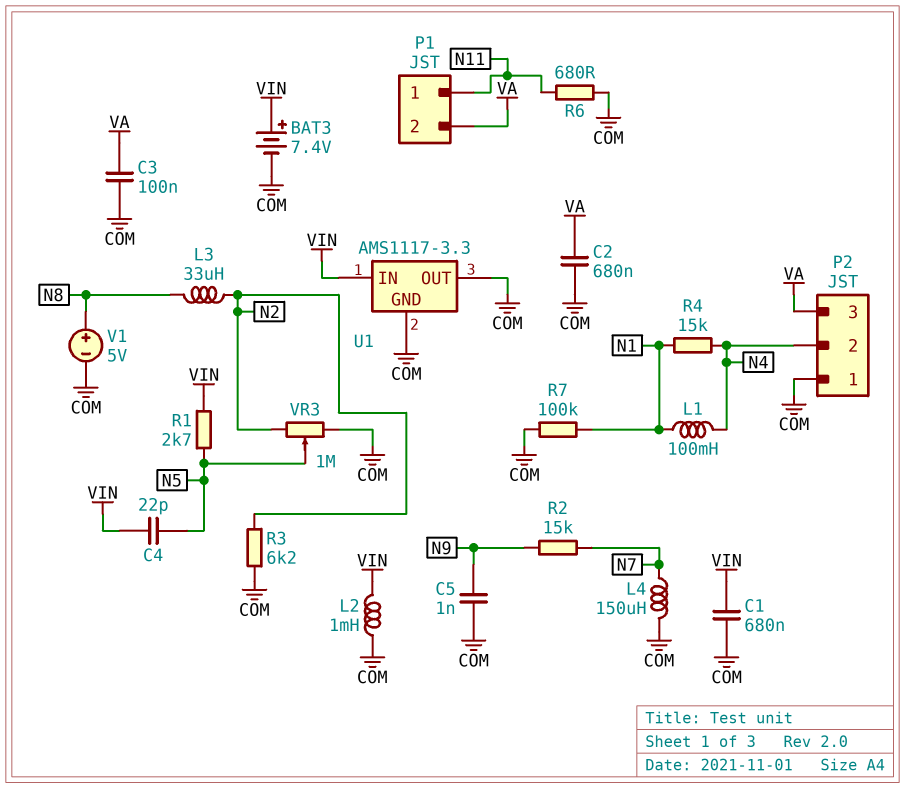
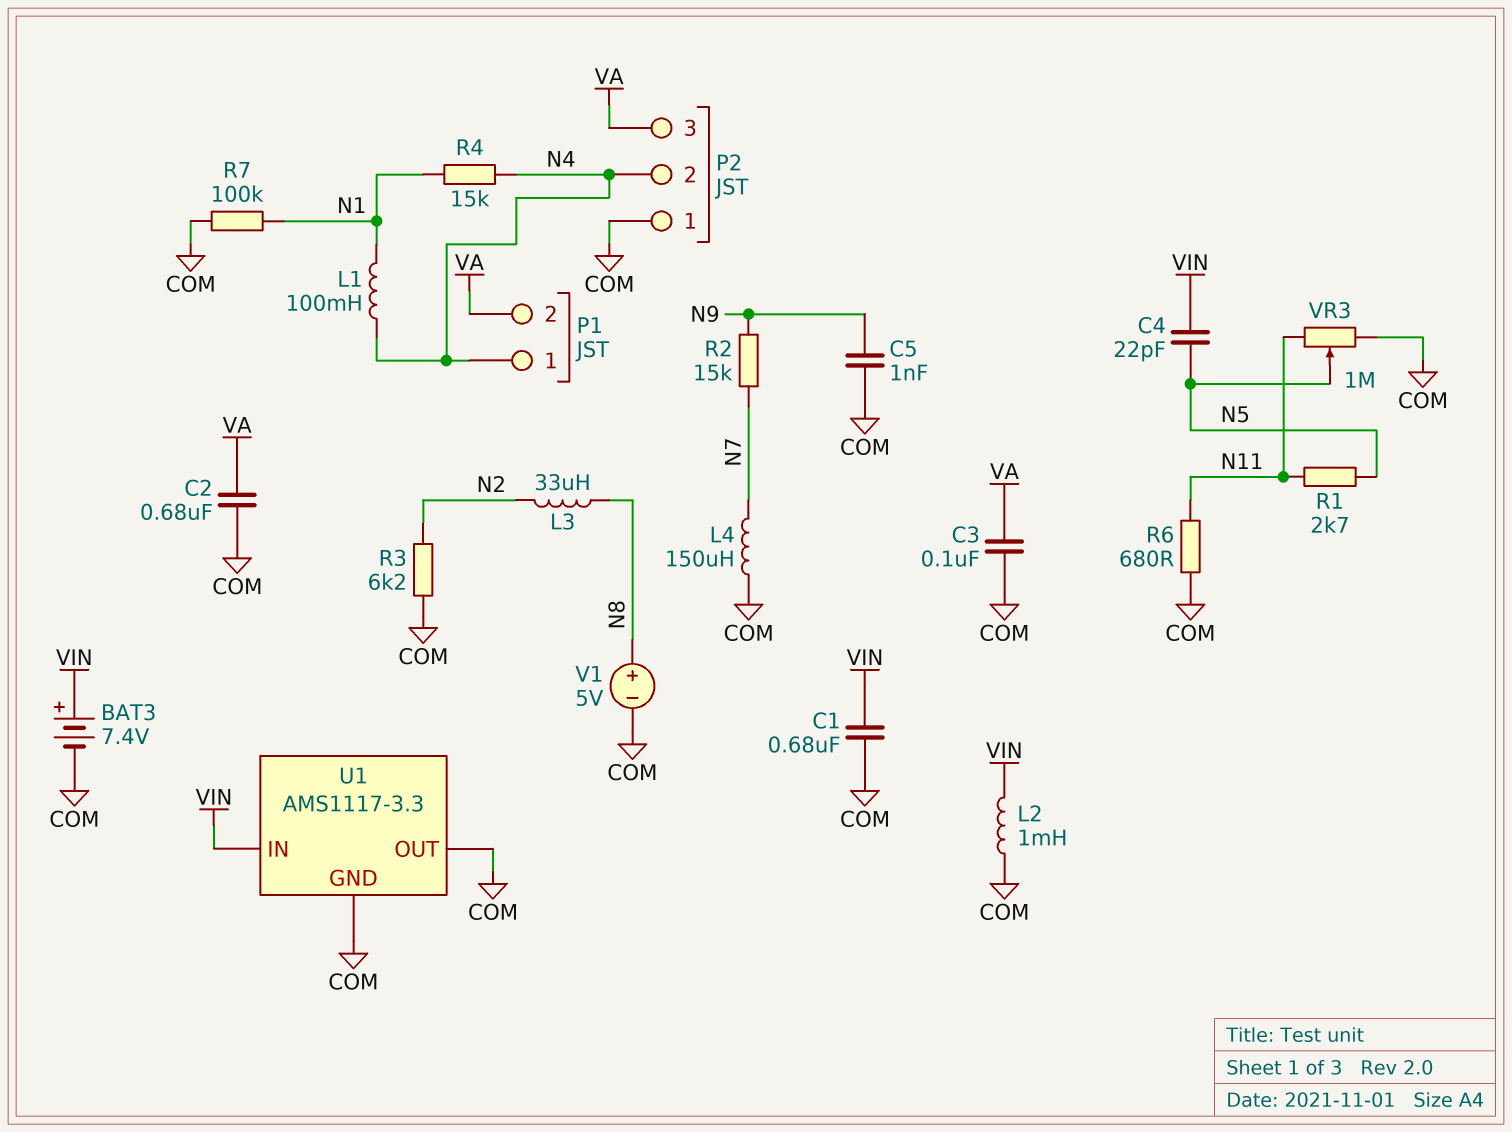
P1 pin 1: N11 -> N4
R1: 2.7k (N5, VIN) -> 2.7k (N5, N11)
VR3: 1M (COM, N2, wiper N5) -> 1M (COM, N11, wiper N5)

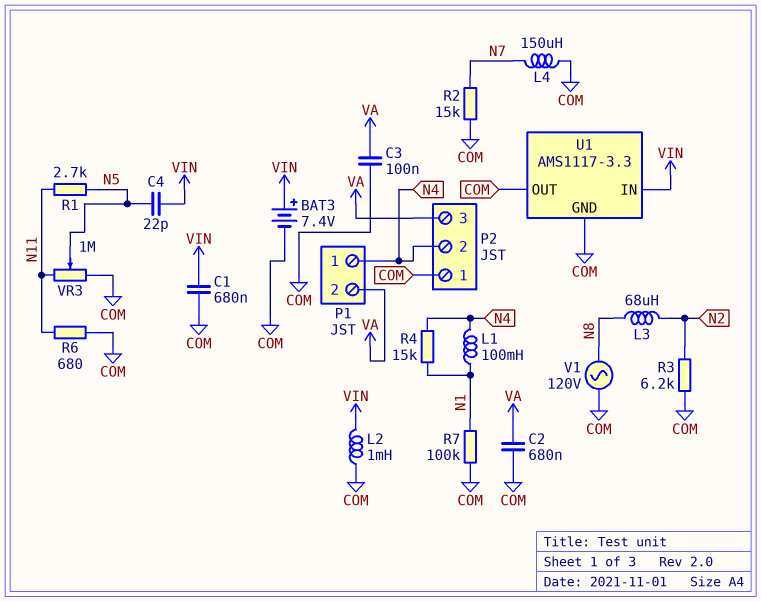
C5: 1nF (COM, N9) -> none
L3: 33uH (N2, N8) -> 68uH (N2, N8)
R2: 15k (N7, N9) -> 15k (COM, N7)
V1: 5V (plus N8, minus COM) -> AC 120V (COM, N8)

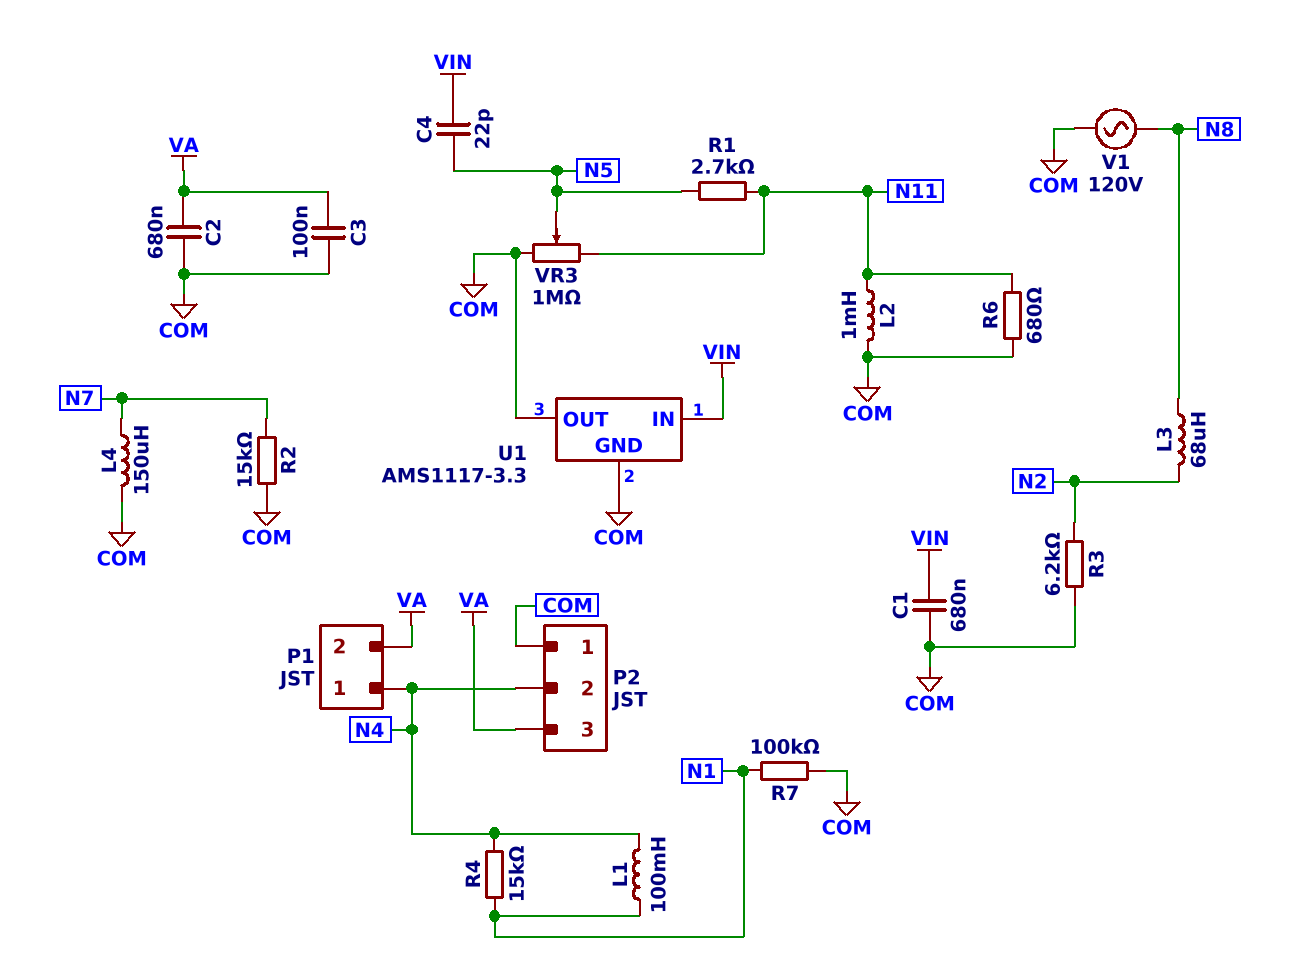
BAT3: 7.4V (plus VIN, minus COM) -> none
L2: 1mH (COM, VIN) -> 1mH (COM, N11)

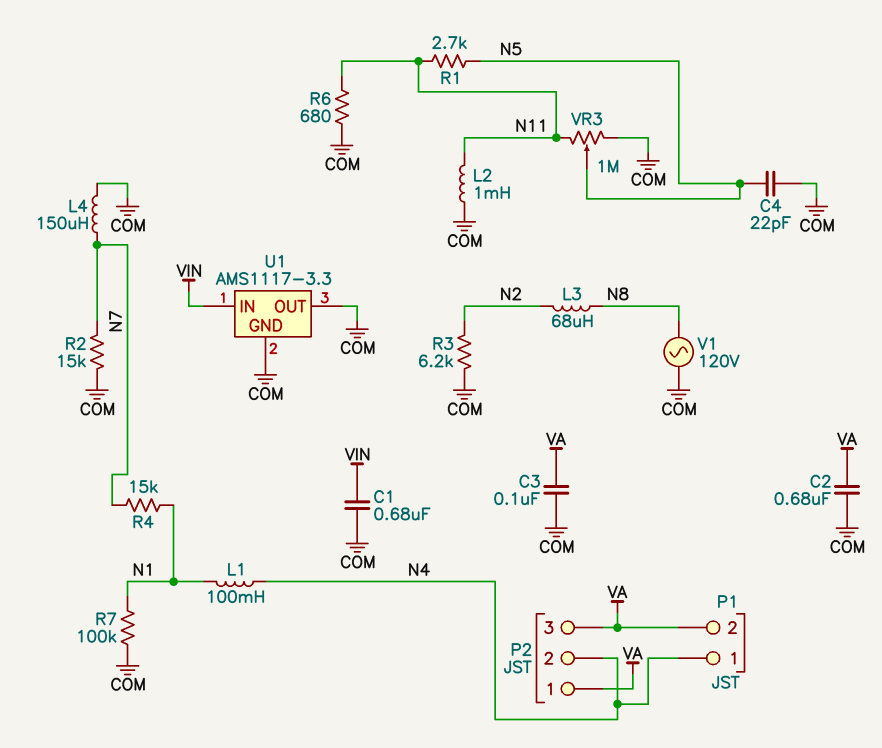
C4: 22pF (N5, VIN) -> 22pF (COM, N5)
P2 pin 1: COM -> VA
R4: 15k (N1, N4) -> 15k (N1, N7)

